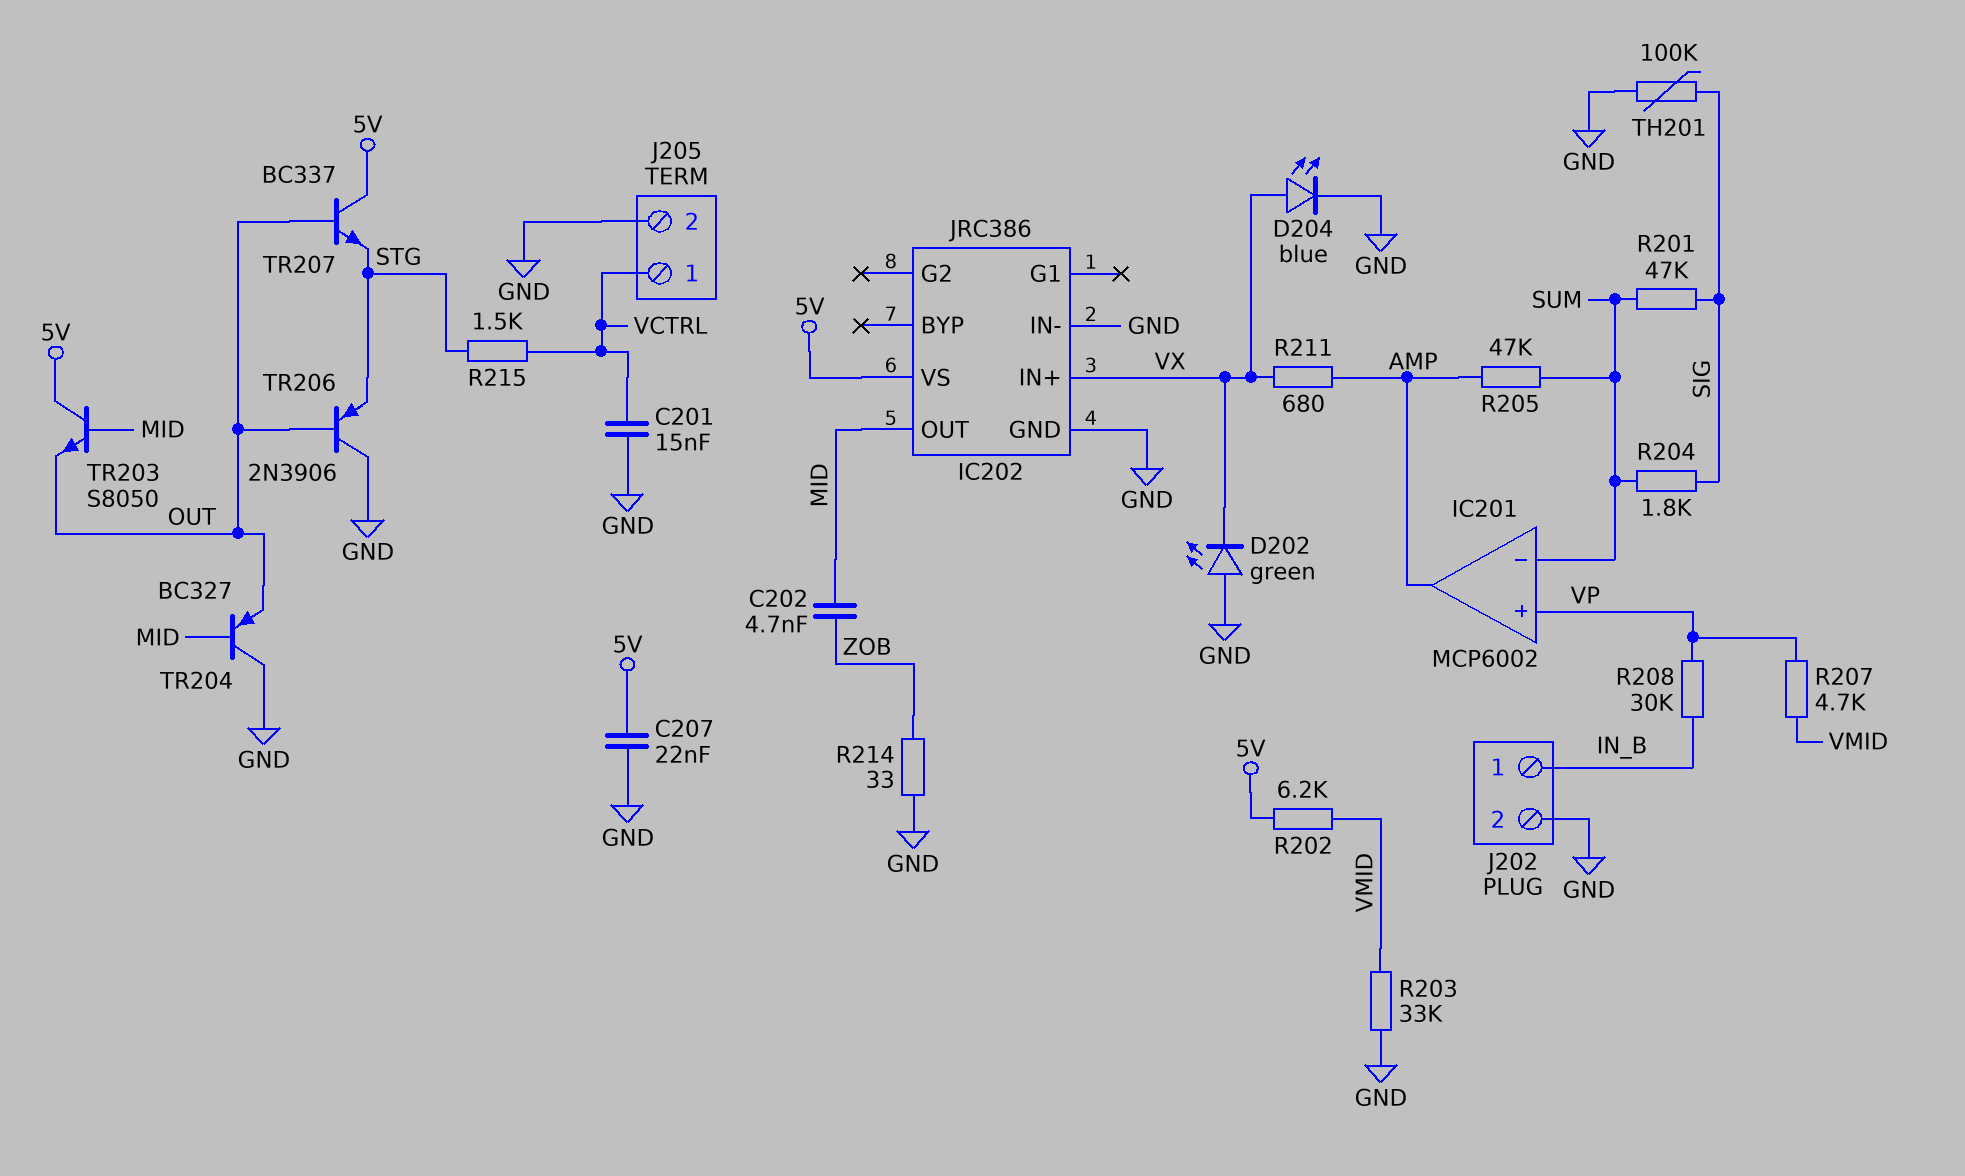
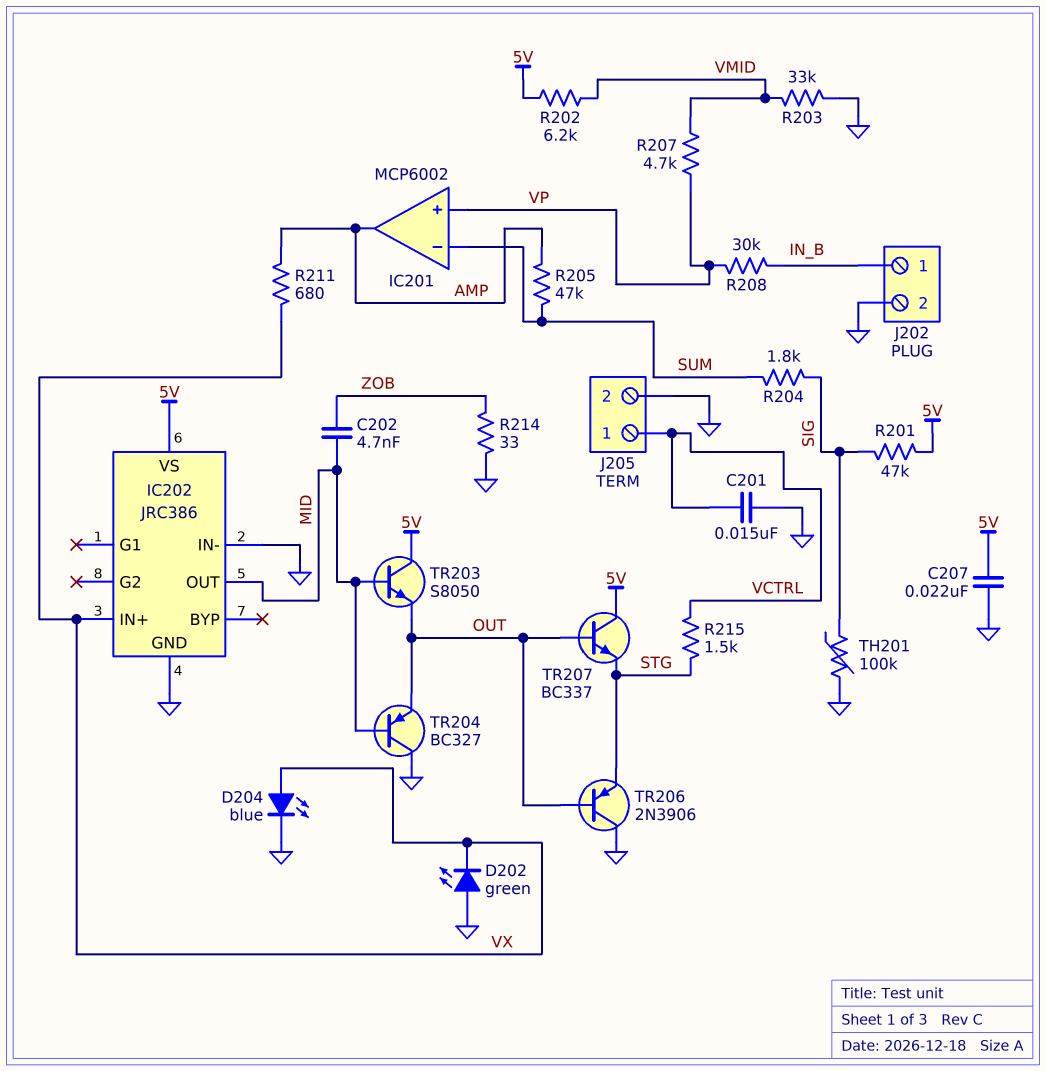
R201: 47k (SIG, SUM) -> 47k (5V, SIG)

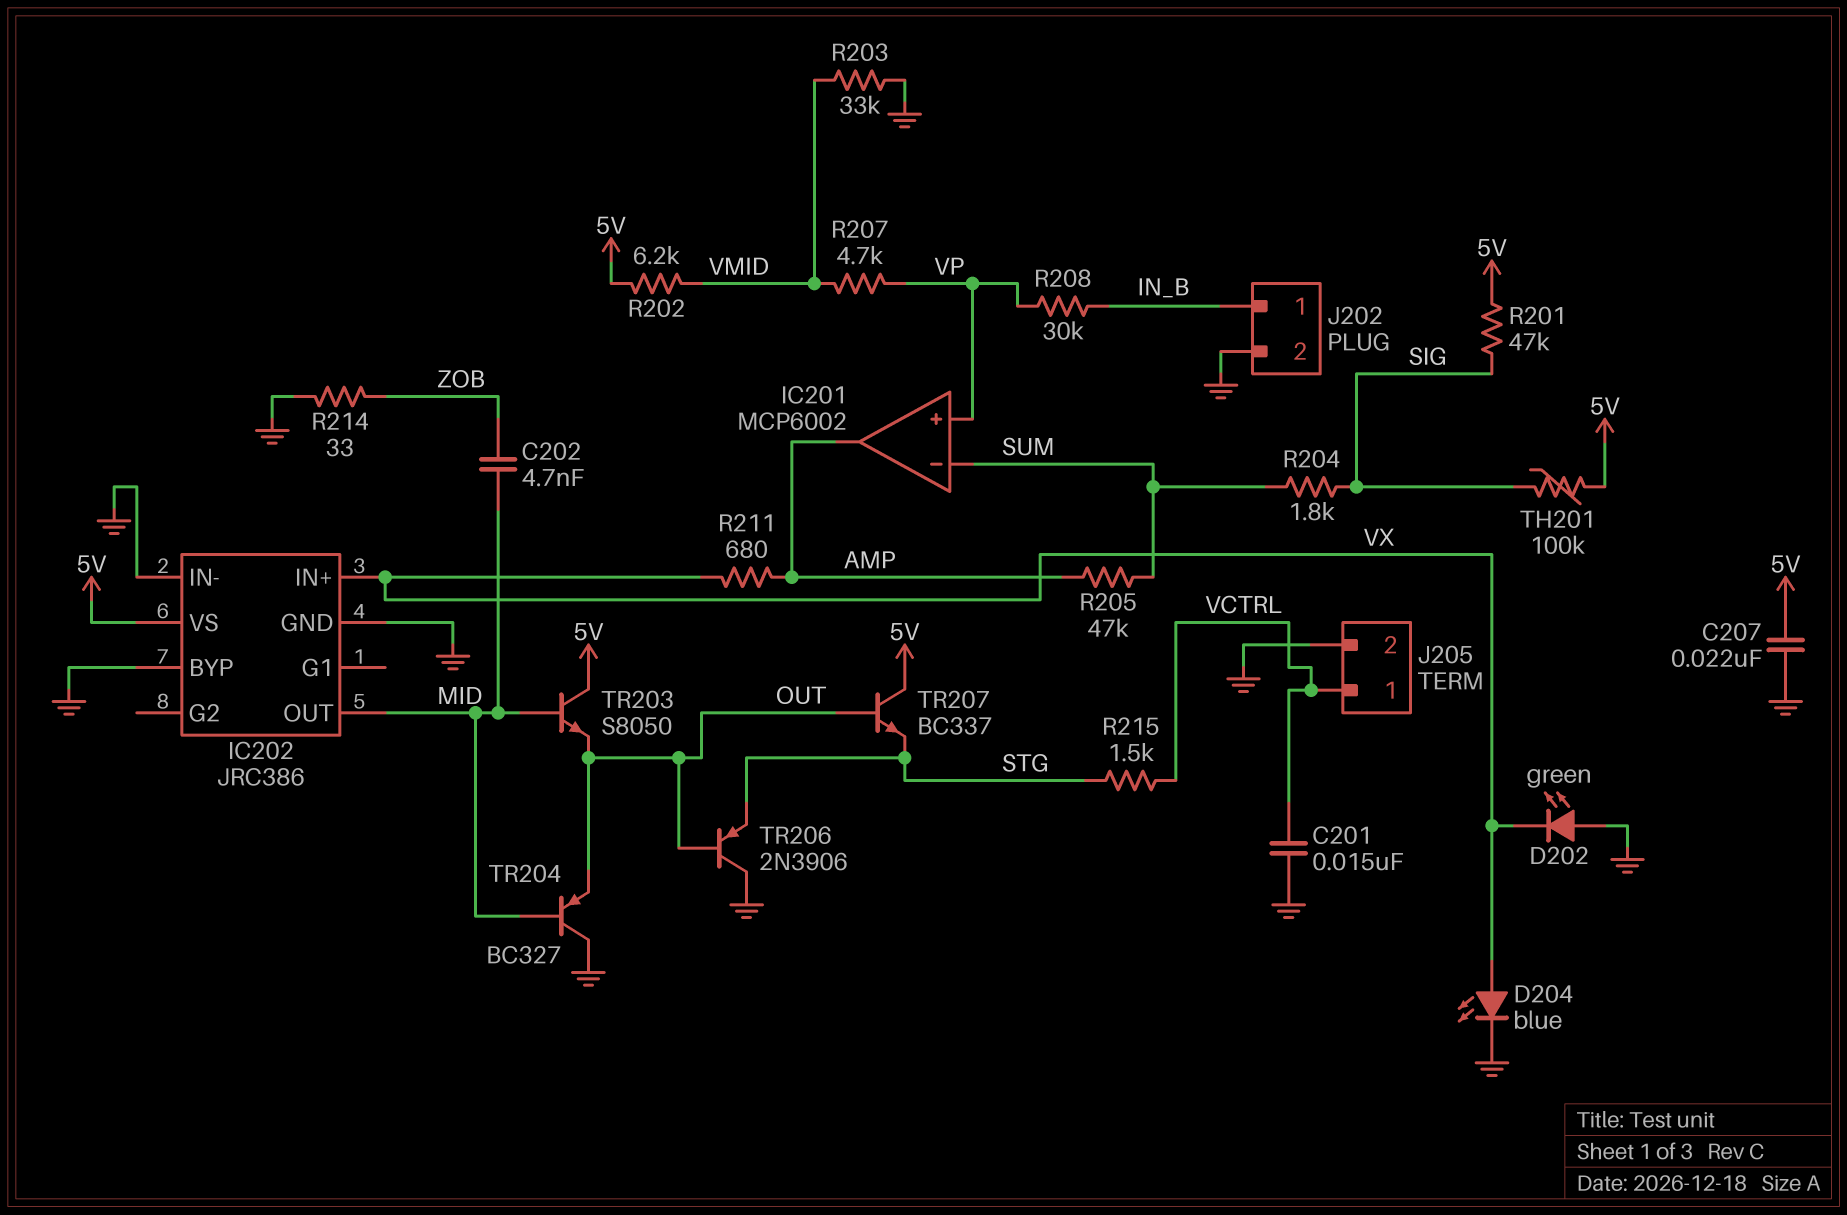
IC202 pin BYP: none -> GND
TH201: 100k (GND, SIG) -> 100k (5V, SIG)

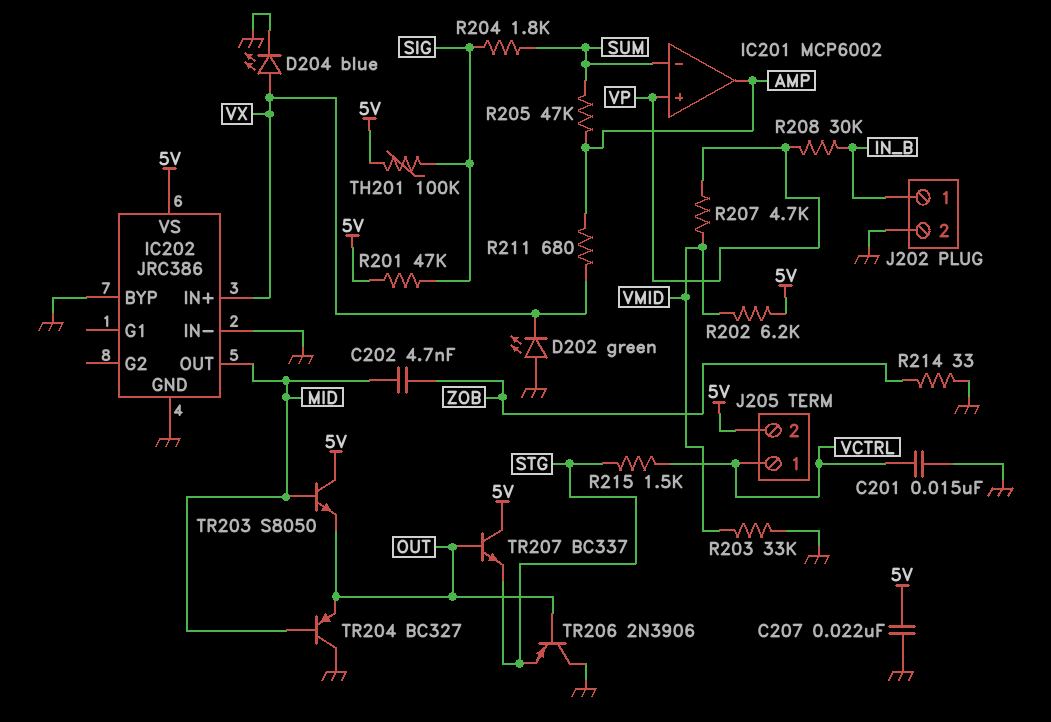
J205 pin 2: GND -> 5V

